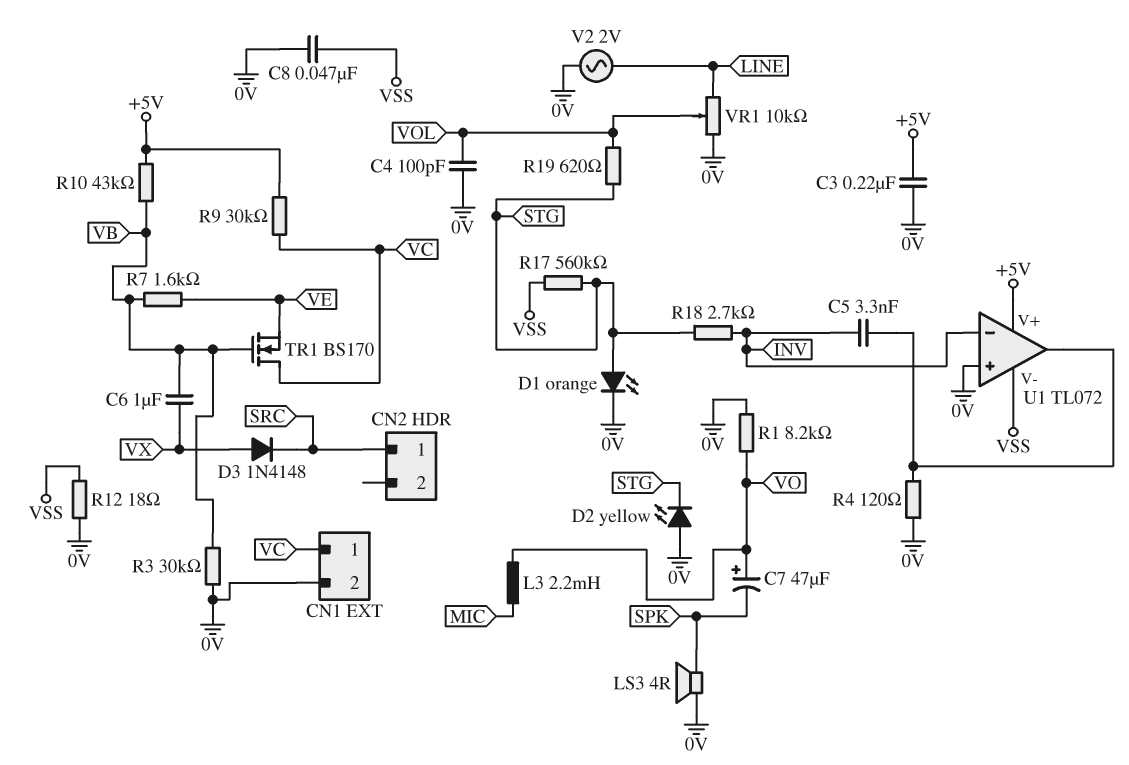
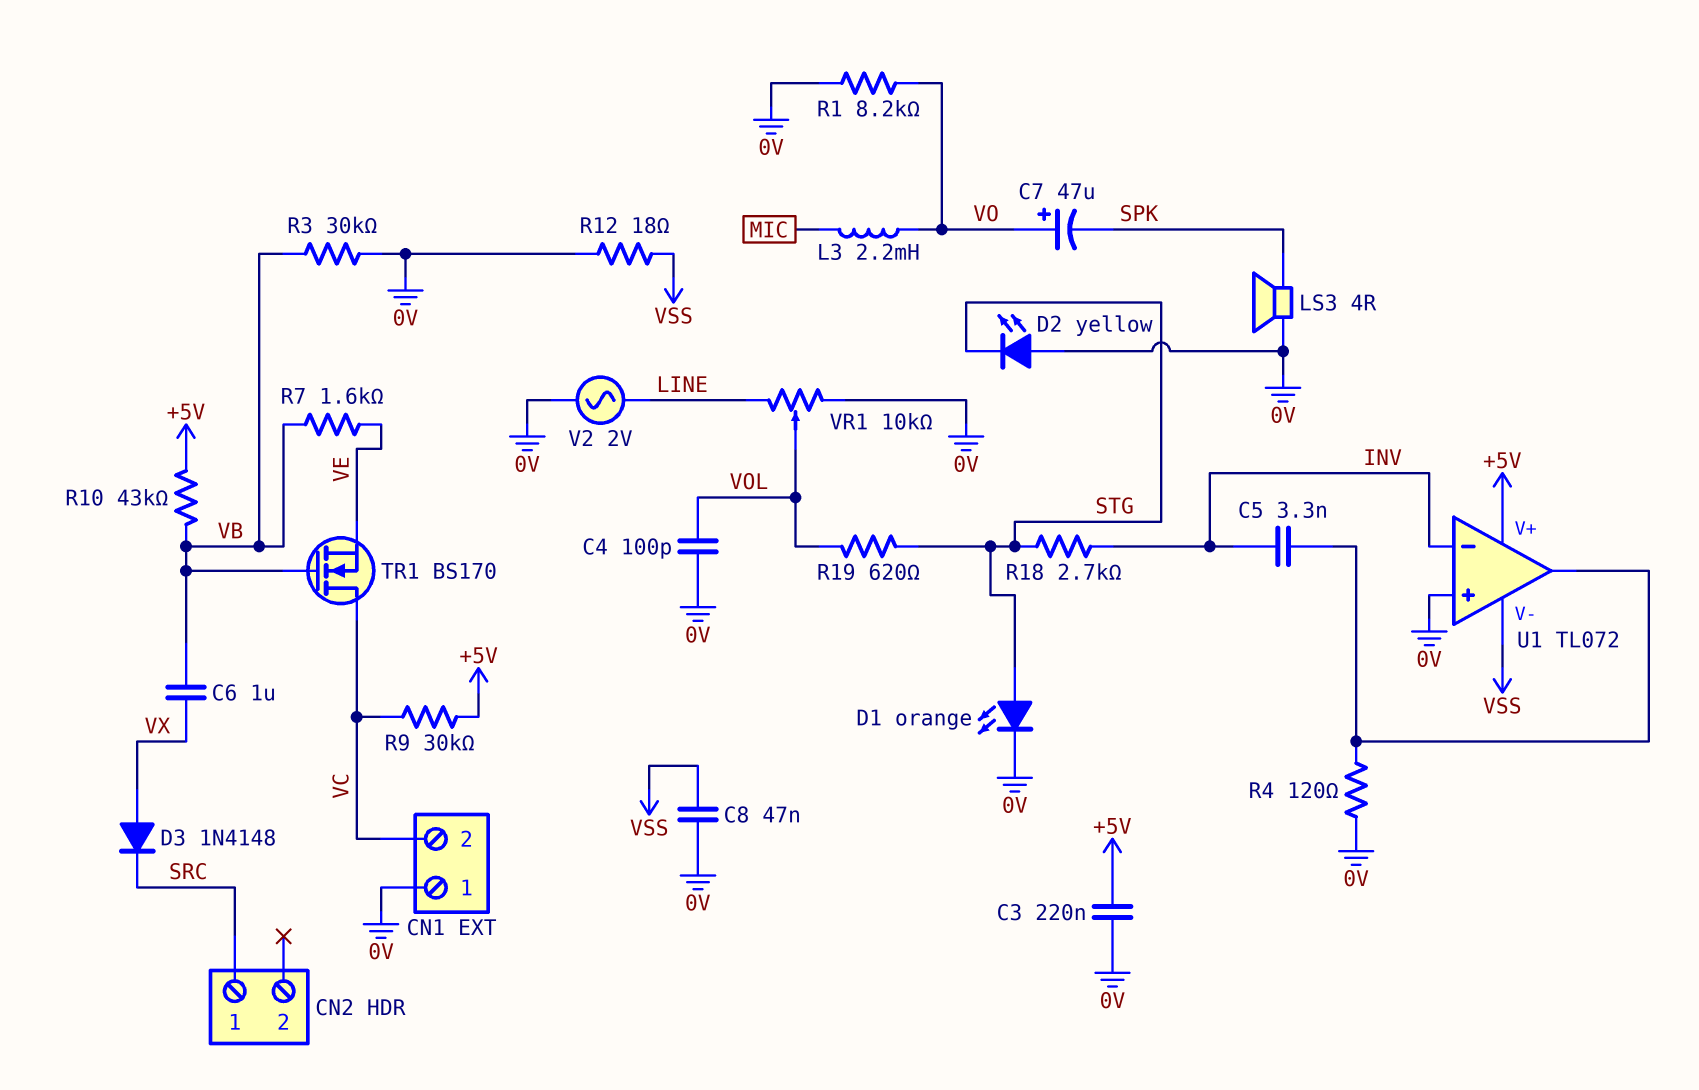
CN1 pin 1: VC -> 0V
CN1 pin 2: 0V -> VC
R17: 560k (STG, VSS) -> none

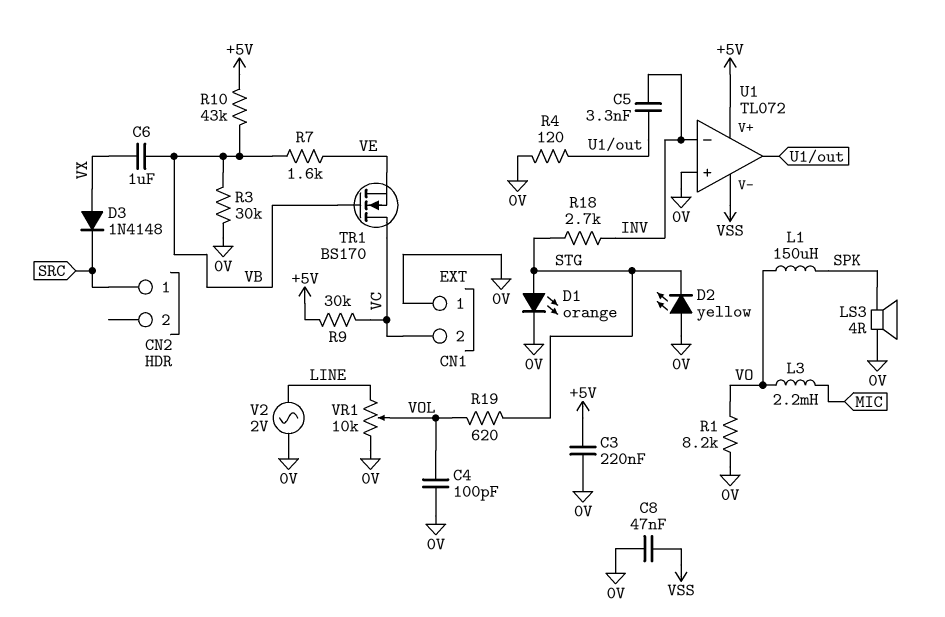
C7: 47uF (plus VO, minus SPK) -> none
L1: none -> 150uH (SPK, VO)
R12: 18 (0V, VSS) -> none

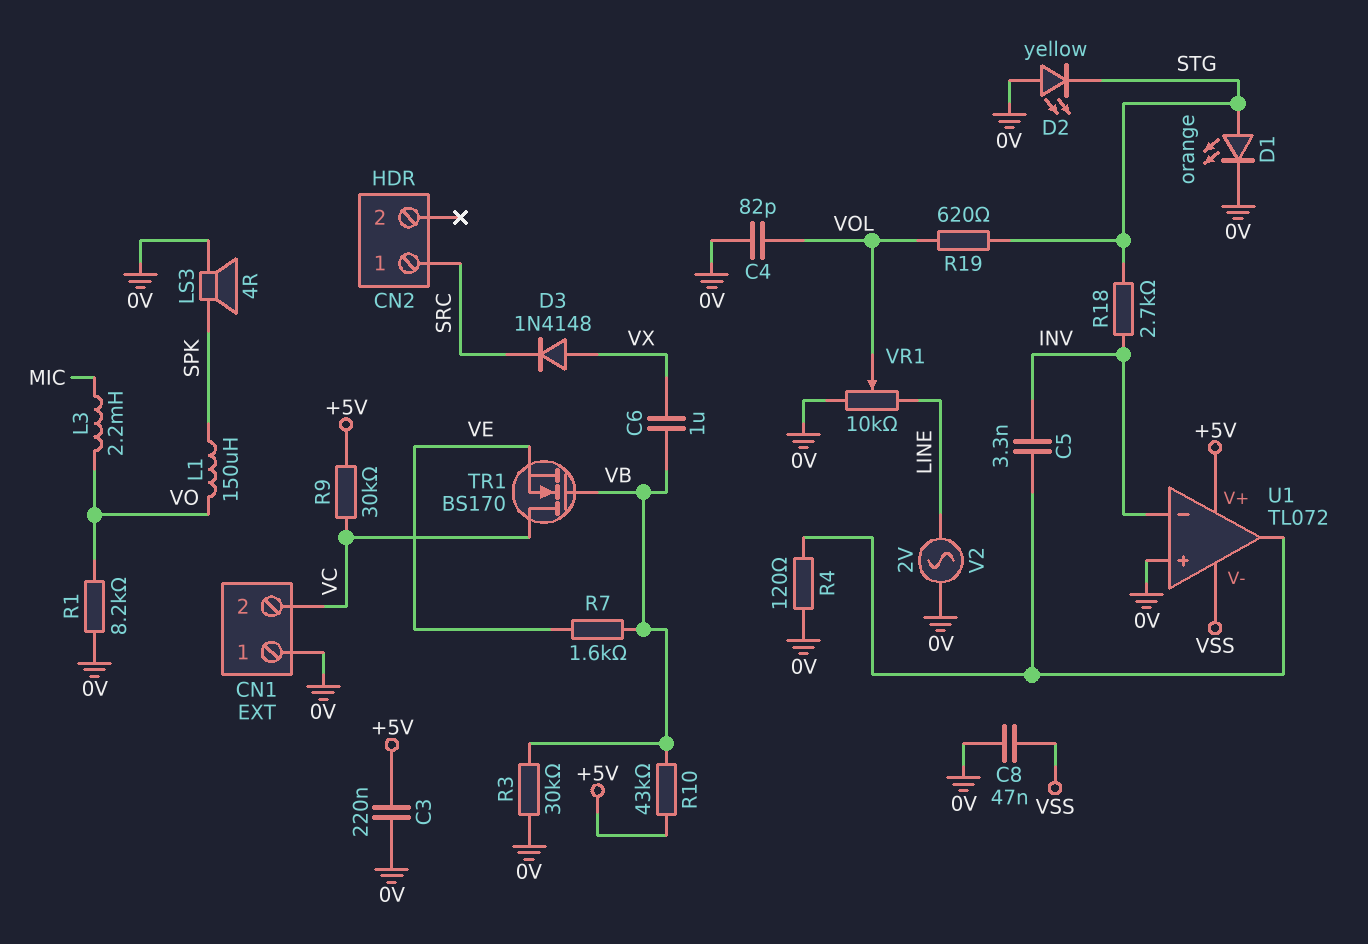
C4: 100pF (0V, VOL) -> 82pF (0V, VOL)

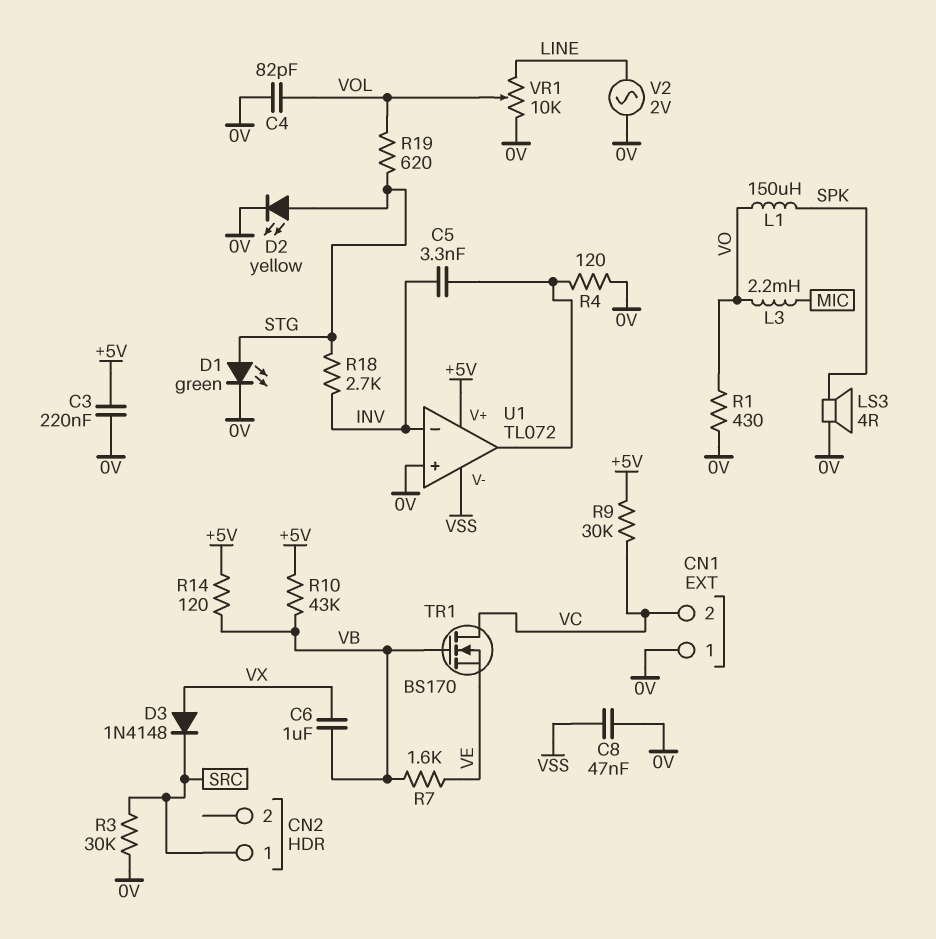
D1: LED orange (A STG, K 0V) -> LED green (A STG, K 0V)
D2: LED yellow (A 0V, K STG) -> LED yellow (A STG, K 0V)
R1: 8.2k (0V, VO) -> 430 (0V, VO)
R3: 30k (0V, VB) -> 30k (0V, SRC)
R14: none -> 120 (+5V, VB)

